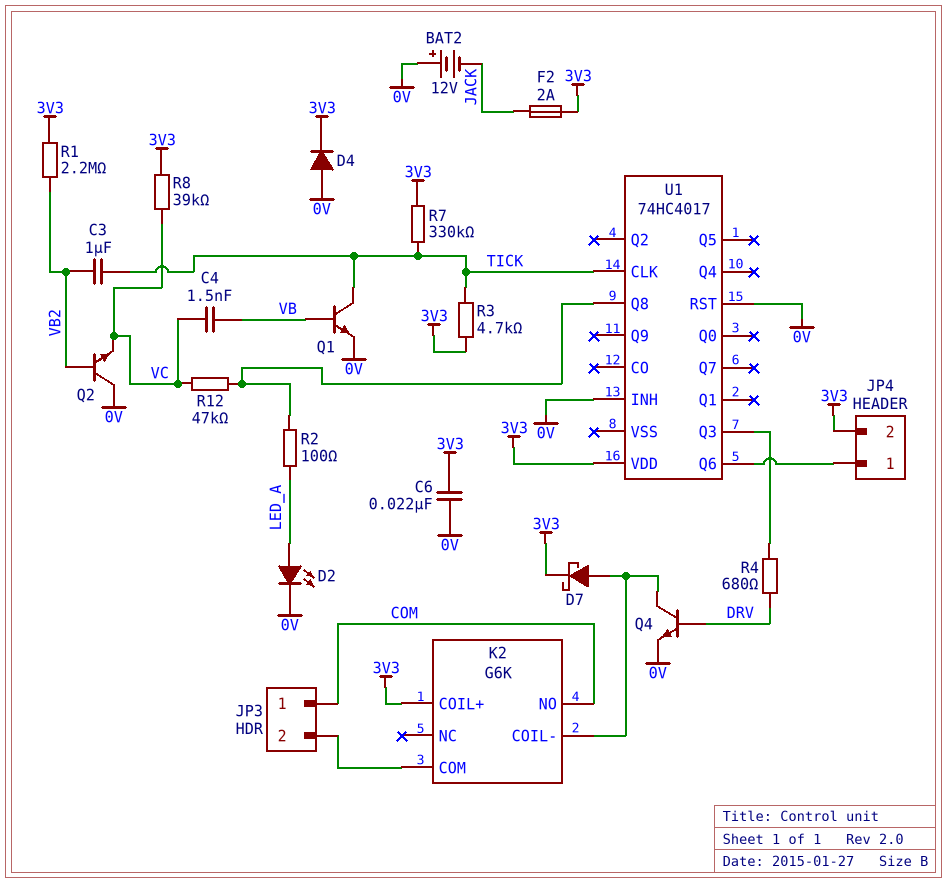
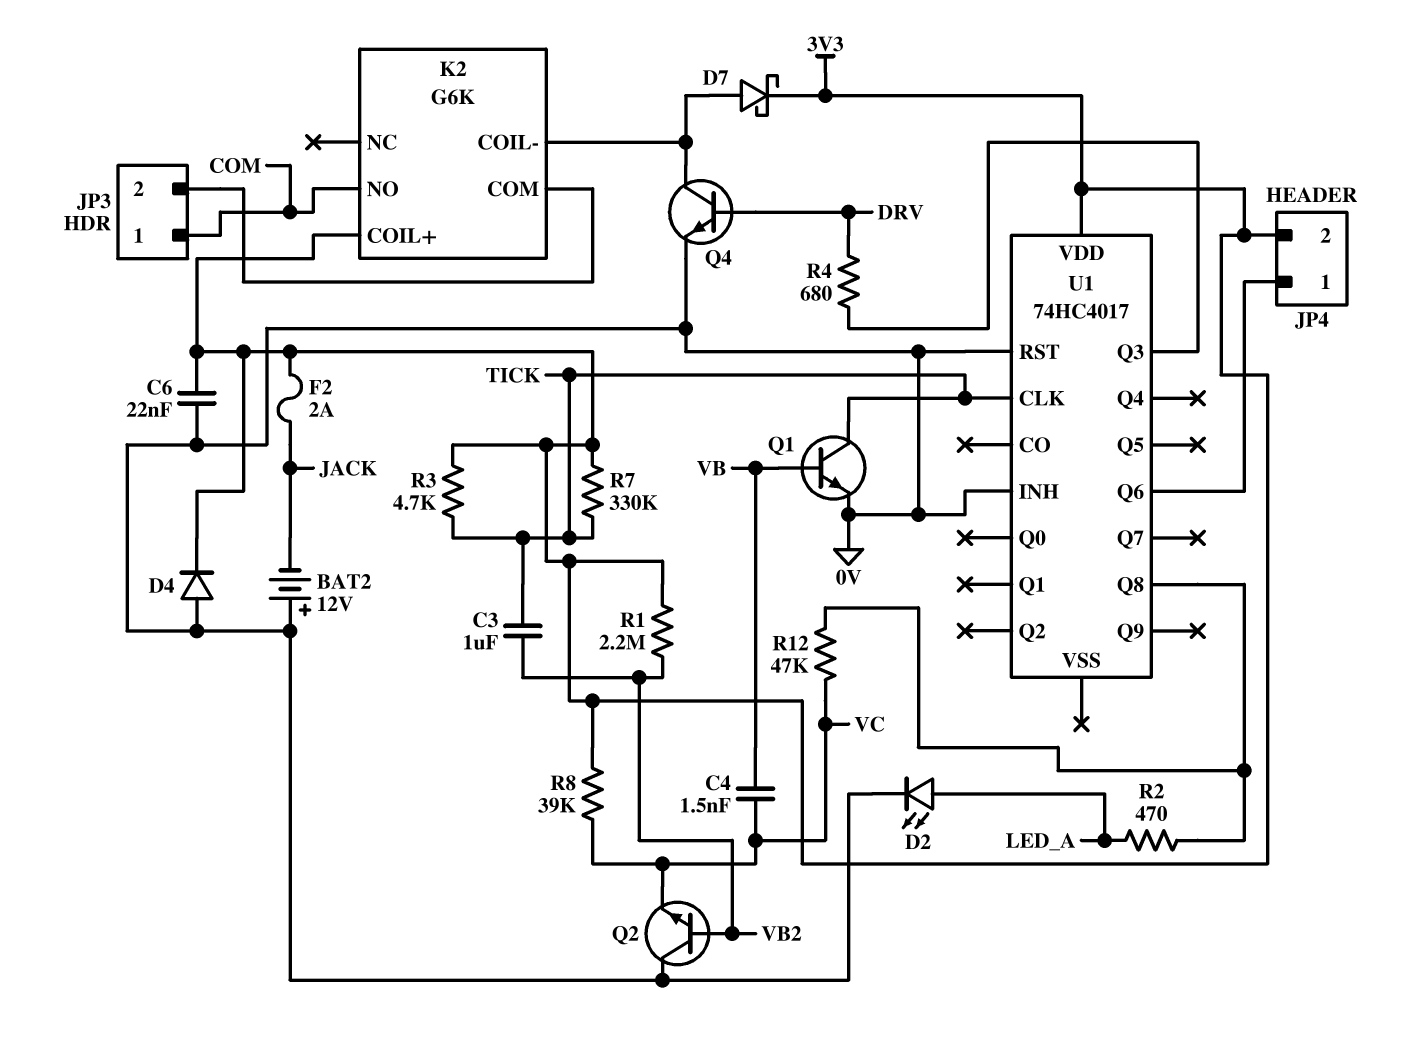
R2: 100 (LED_A, U1/Q8) -> 470 (LED_A, U1/Q8)

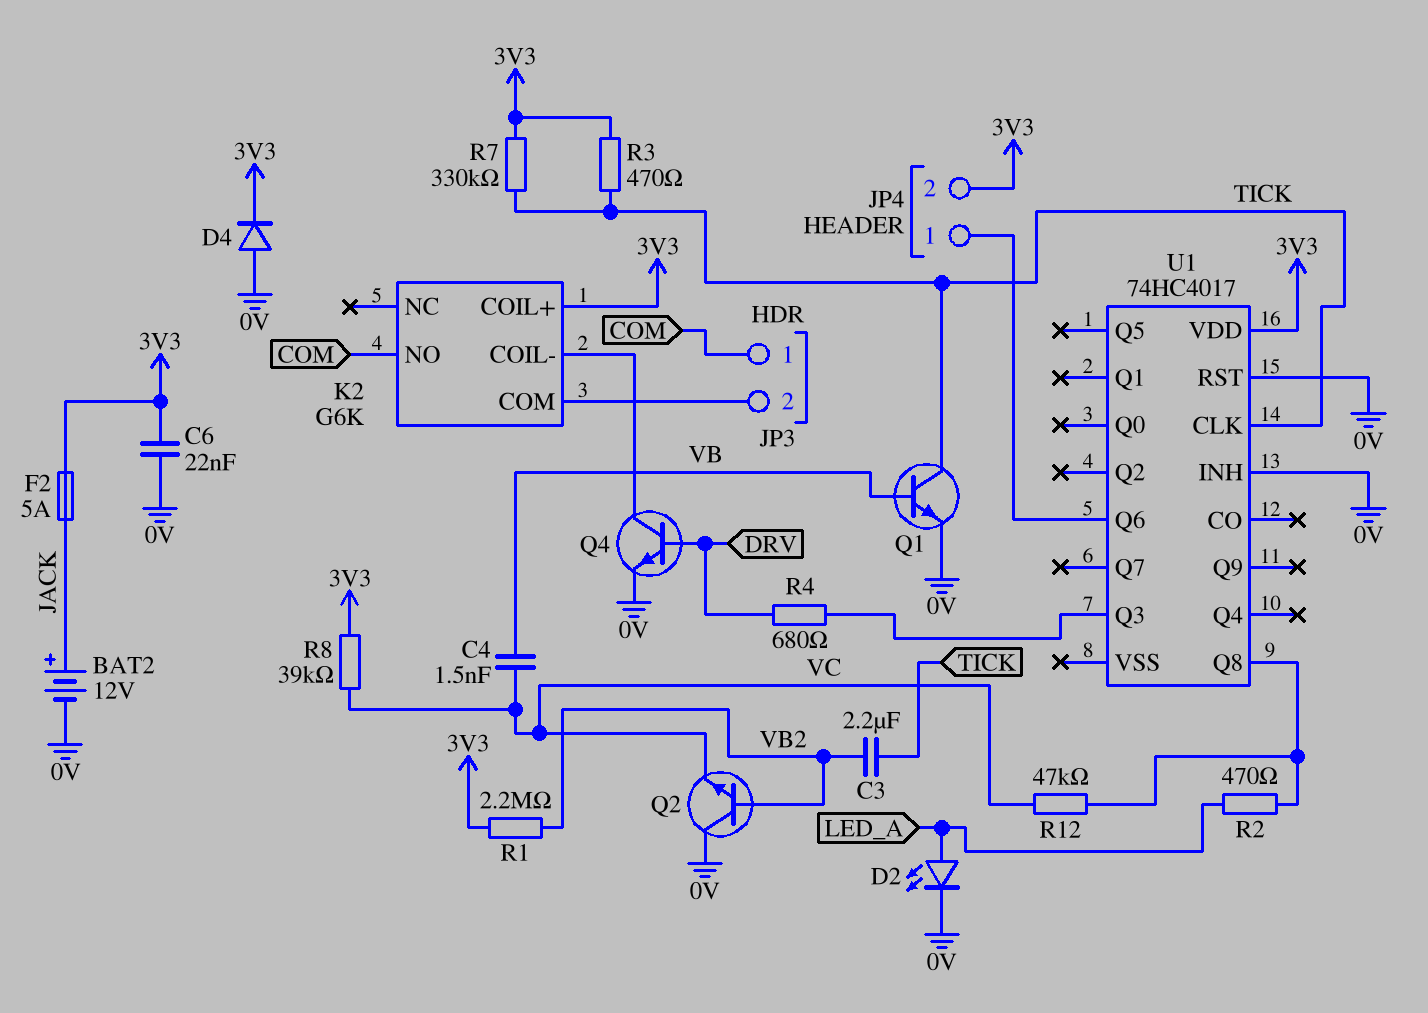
BAT2: 12V (plus 0V, minus JACK) -> 12V (plus JACK, minus 0V)
C3: 1uF (TICK, VB2) -> 2.2uF (TICK, VB2)
D7: schottky (A K2/COIL-, K 3V3) -> none
F2: 2A (3V3, JACK) -> 5A (3V3, JACK)
R3: 4.7k (3V3, TICK) -> 470 (3V3, TICK)

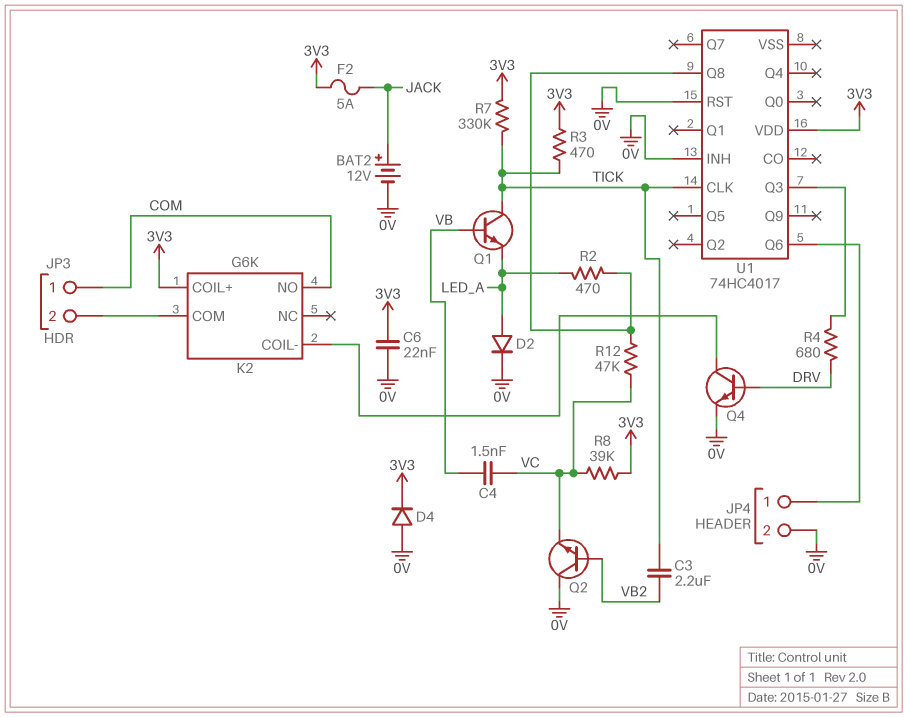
D2: LED (A LED_A, K 0V) -> diode (A LED_A, K 0V)
JP4 pin 2: 3V3 -> 0V
Q1: NPN (B VB, C TICK, E 0V) -> NPN (B VB, C TICK, E LED_A)
R1: 2.2M (3V3, VB2) -> none

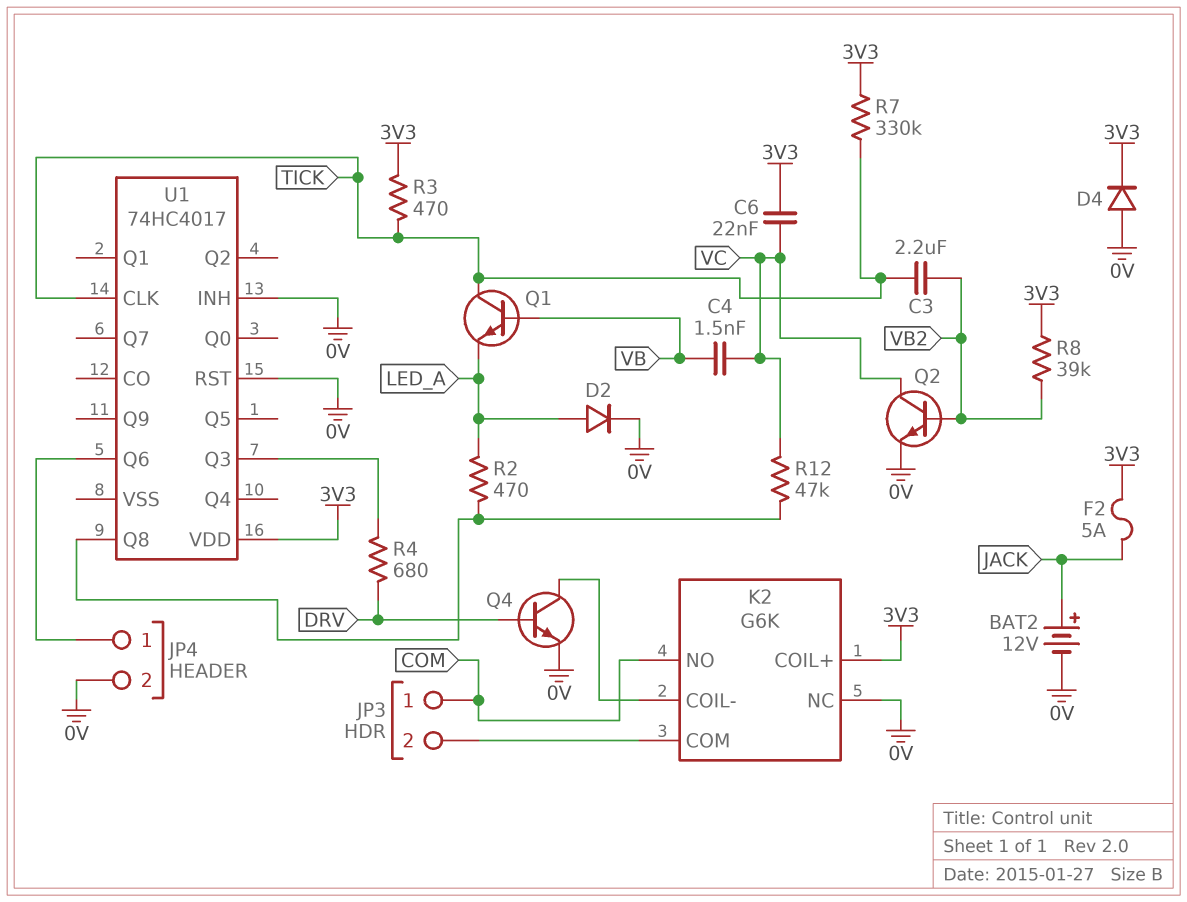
C6: 22nF (0V, 3V3) -> 22nF (3V3, VC)
K2 pin NC: none -> 0V
Q2: NPN (B VB2, C 0V, E VC) -> NPN (B VB2, C VC, E 0V)
R8: 39k (3V3, VC) -> 39k (3V3, VB2)

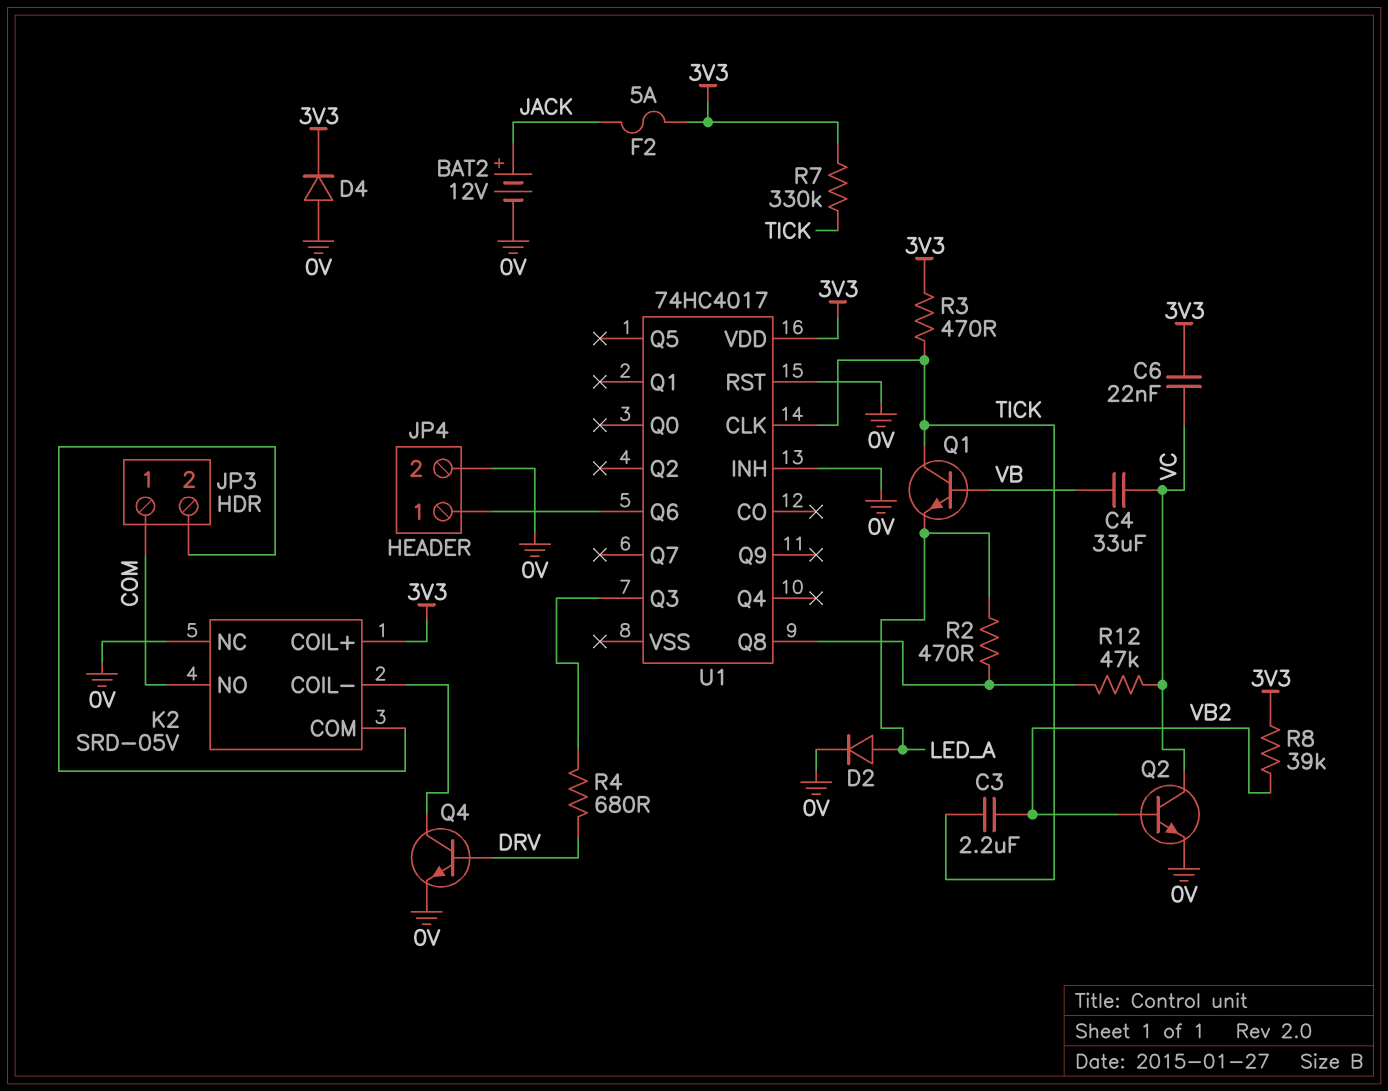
C4: 1.5nF (VB, VC) -> 33uF (VB, VC)
K2: G6K -> SRD-05V

